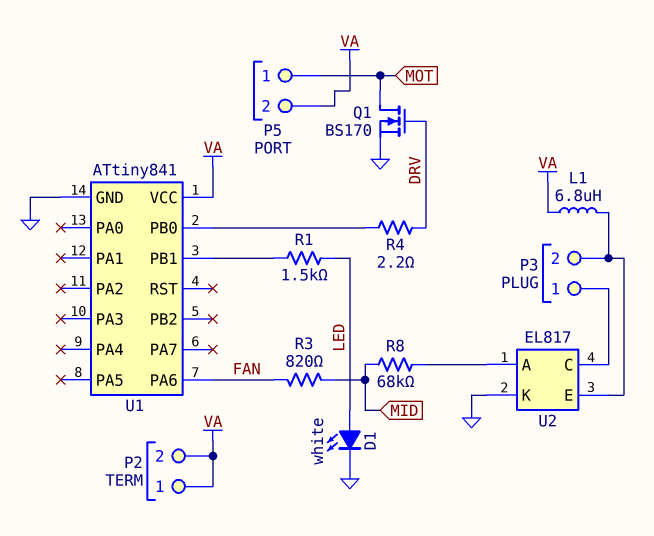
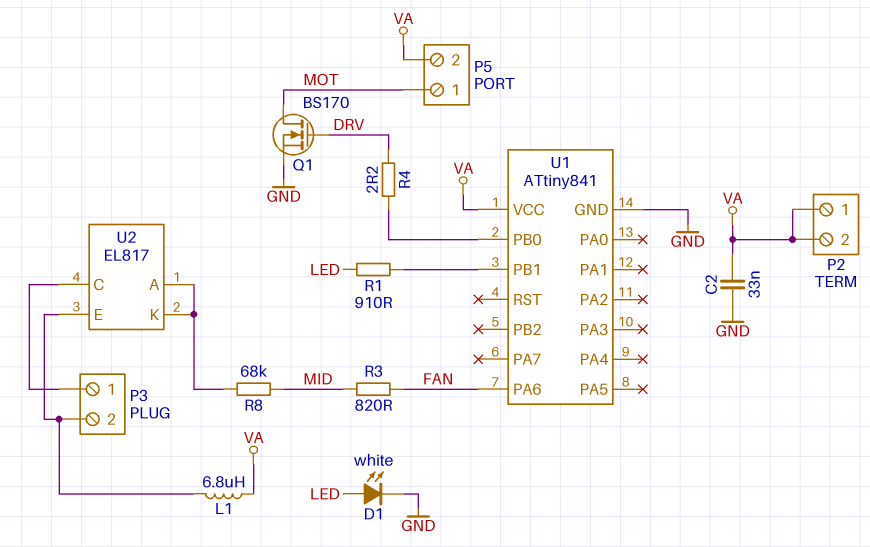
C2: none -> 33nF (GND, VA)
R1: 1.5k (LED, U1/PB1) -> 910 (LED, U1/PB1)
U2 pin K: GND -> U2/A

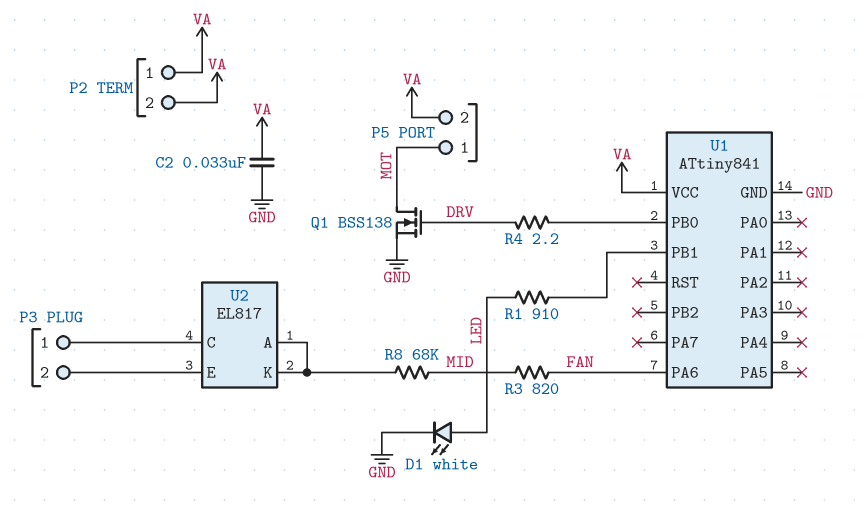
L1: 6.8uH (P3/2, VA) -> none
Q1: NMOS BS170 (G DRV, D MOT, S GND) -> NMOS BSS138 (G DRV, D MOT, S GND)

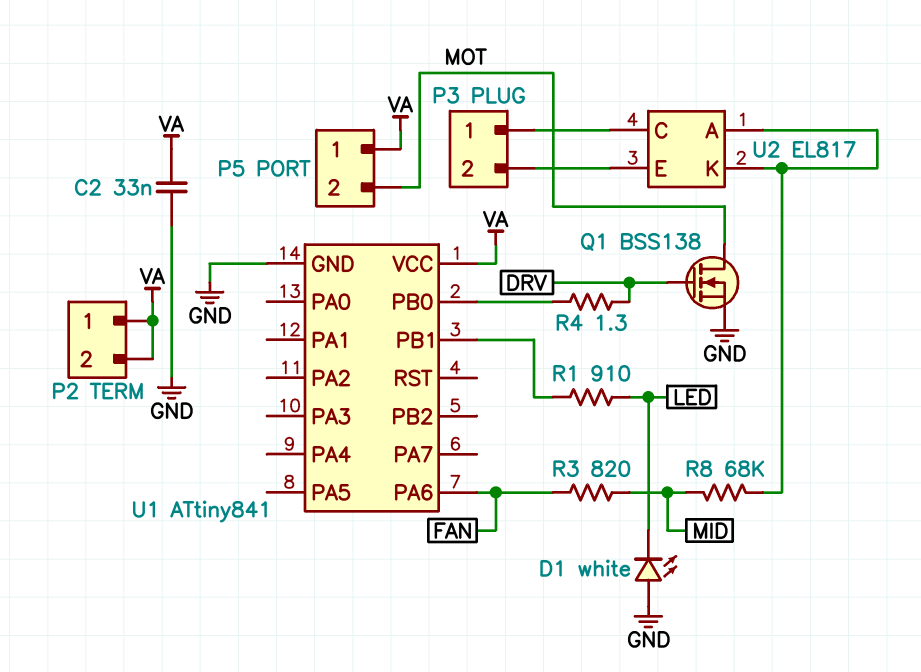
D1: LED white (A LED, K GND) -> LED white (A GND, K LED)
P5 pin 1: MOT -> VA
P5 pin 2: VA -> MOT
R4: 2.2 (DRV, U1/PB0) -> 1.3 (DRV, U1/PB0)

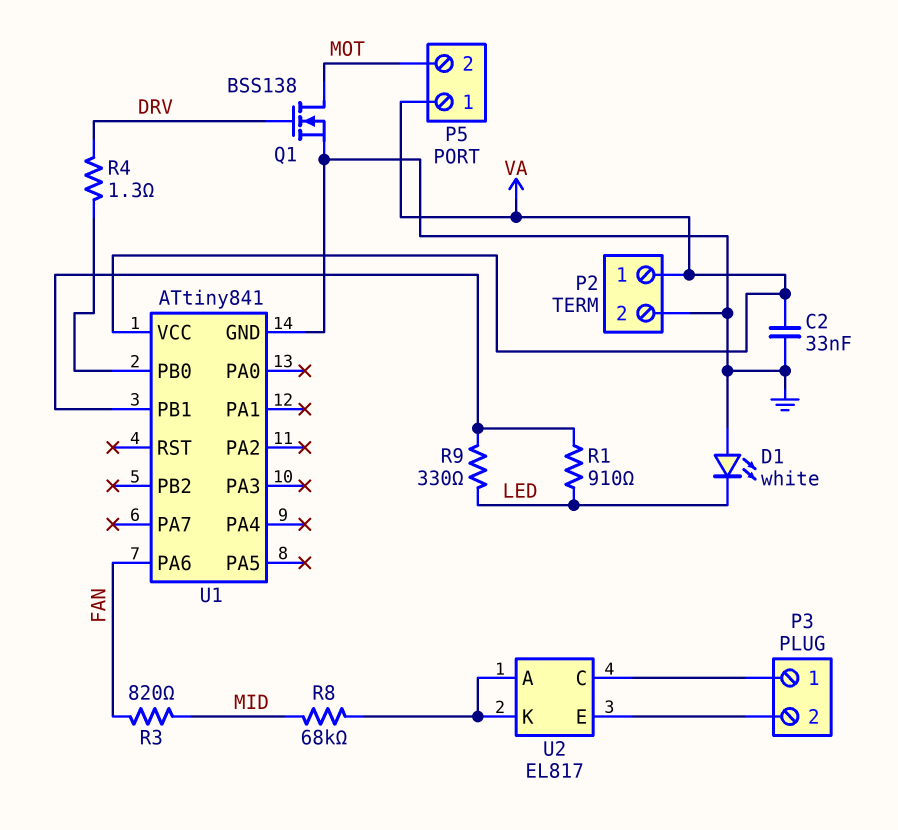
P2 pin 2: VA -> GND
R9: none -> 330 (LED, U1/PB1)

